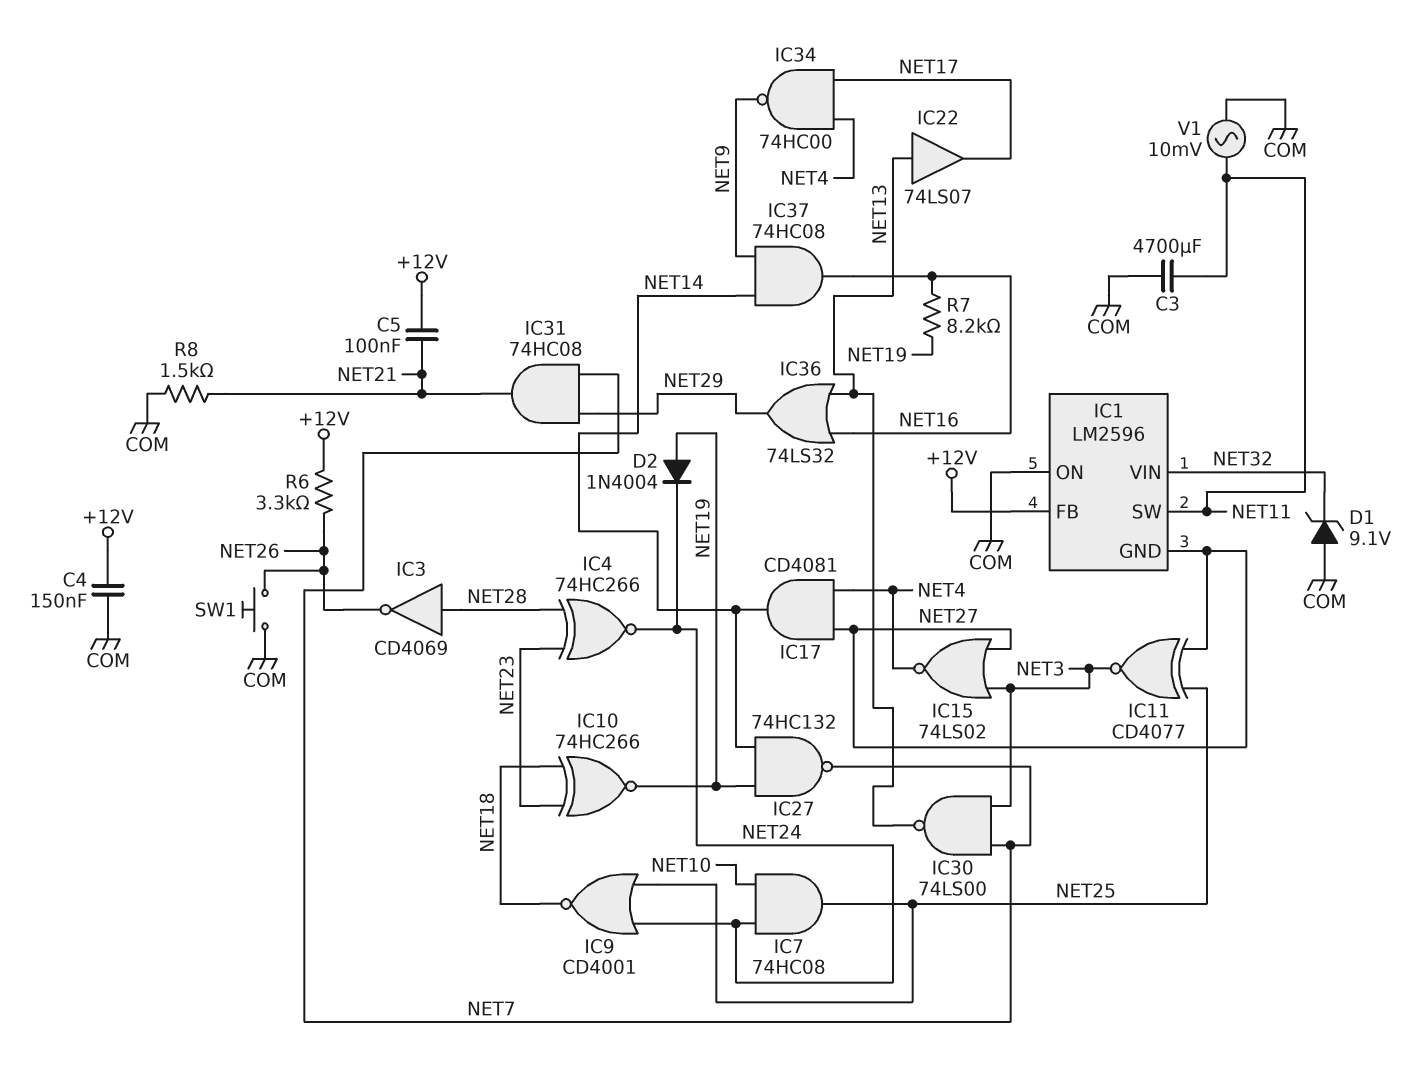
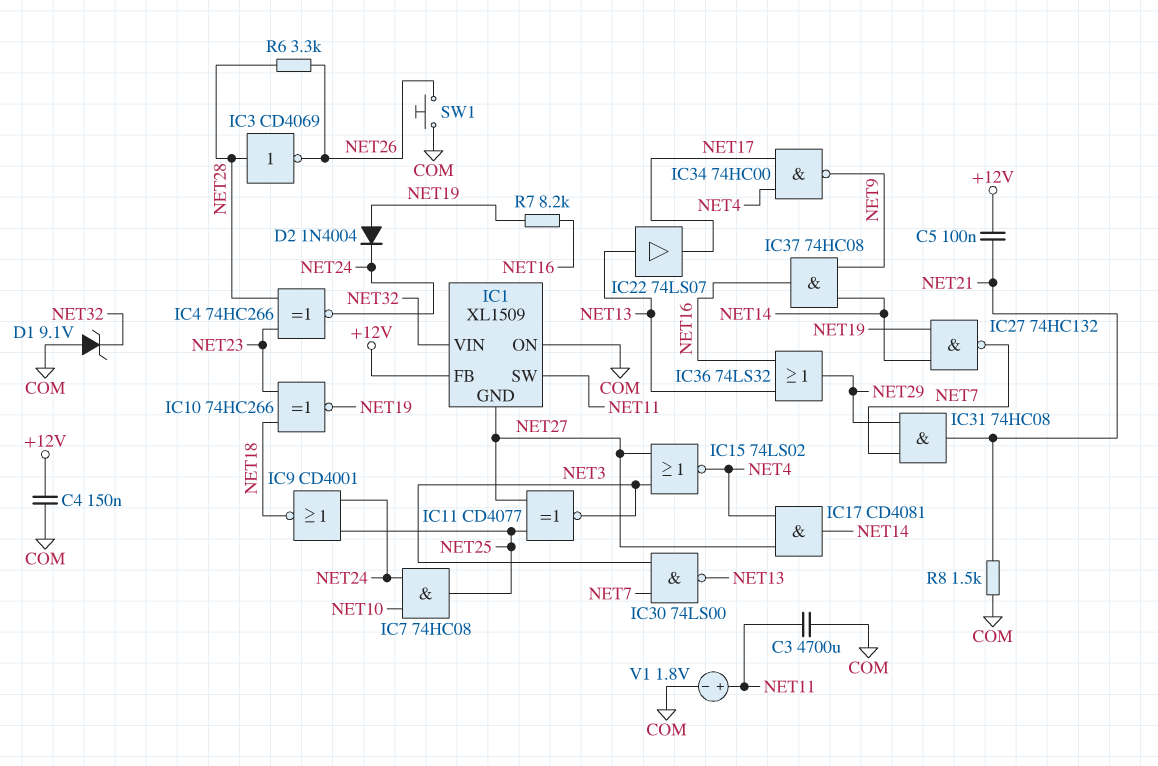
IC1: LM2596 -> XL1509
R6: 3.3k (+12V, NET26) -> 3.3k (NET26, NET28)
V1: AC 10mV (COM, NET11) -> 1.8V (plus NET11, minus COM)

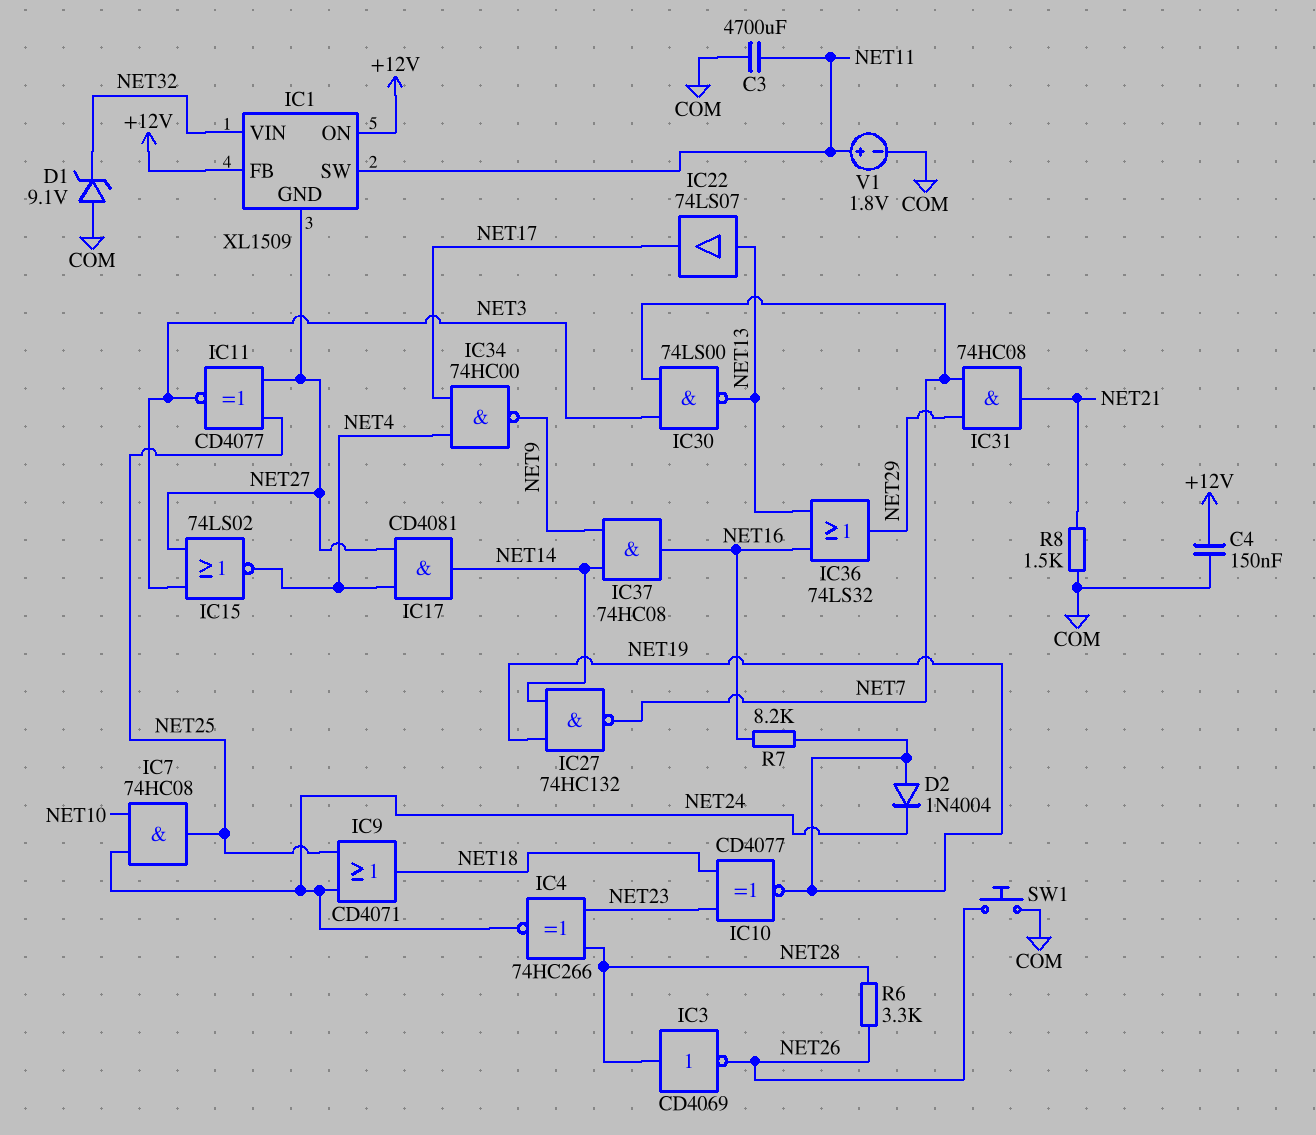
C5: 100nF (+12V, NET21) -> none
IC1 pin ON: COM -> +12V
IC9: NOR CD4001 (in NET24, in NET25, out NET18) -> OR CD4071 (in NET24, in NET25, out NET18)
IC10: XNOR 74HC266 (in NET18, in NET23, out NET19) -> XNOR CD4077 (in NET18, in NET23, out NET19)

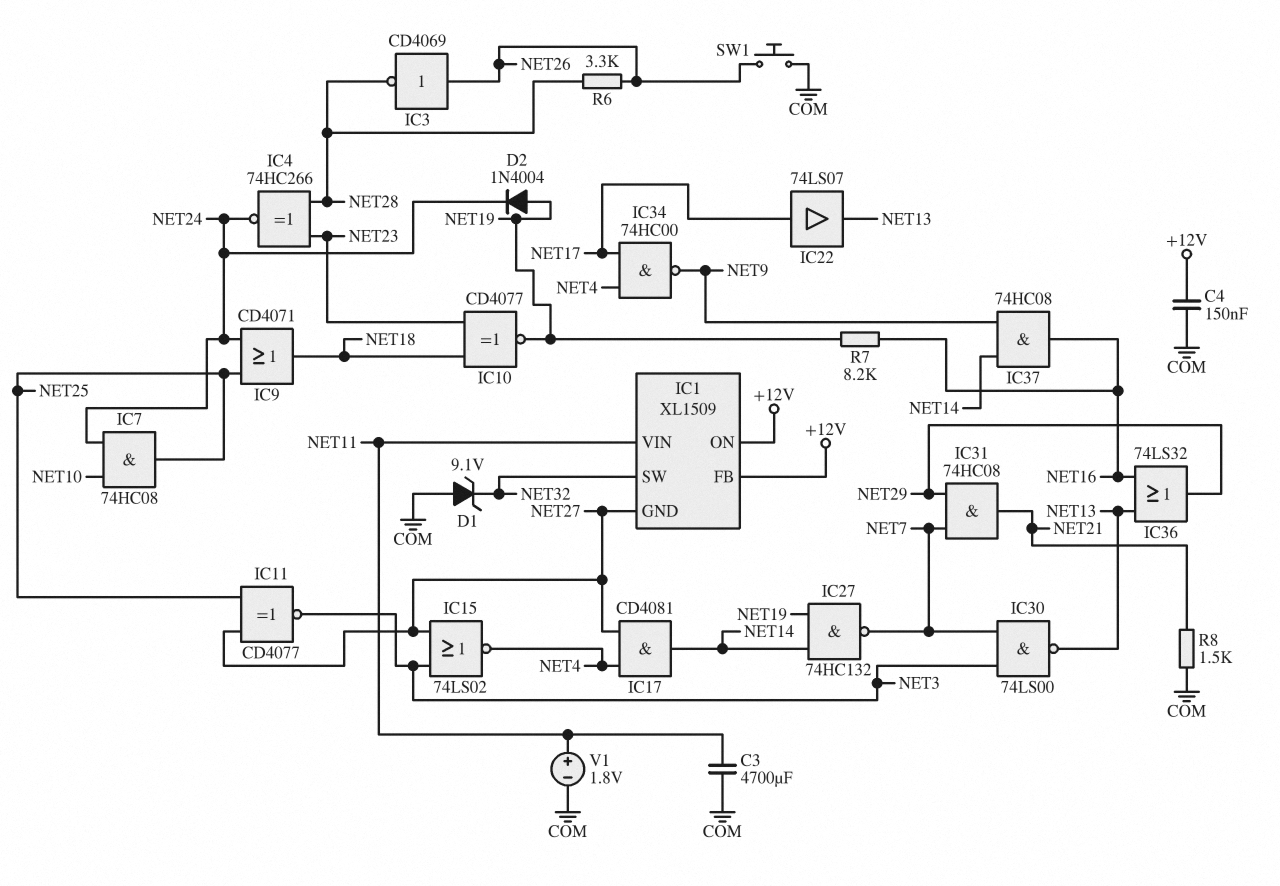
IC1 pin SW: NET11 -> NET32
IC1 pin VIN: NET32 -> NET11
IC3: NOT CD4069 (in NET28, out NET26) -> NOT CD4069 (in NET26, out NET28)
IC22: buffer 74LS07 (in NET13, out NET17) -> buffer 74LS07 (in NET17, out NET13)

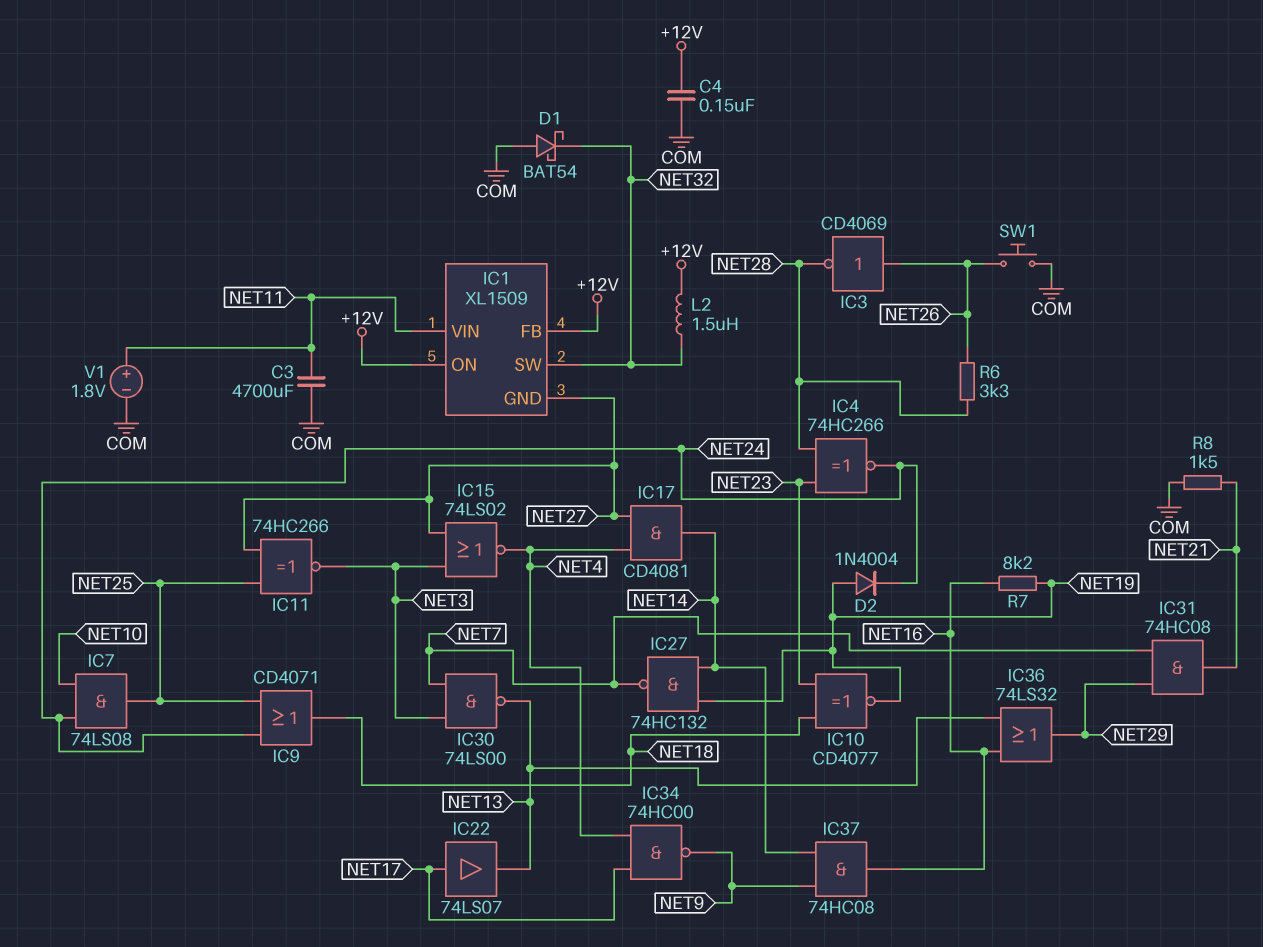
D1: zener 9.1V (A COM, K NET32) -> schottky BAT54 (A COM, K NET32)
IC7: AND 74HC08 (in NET10, in NET24, out NET25) -> AND 74LS08 (in NET10, in NET24, out NET25)
IC11: XNOR CD4077 (in NET25, in NET27, out NET3) -> XNOR 74HC266 (in NET25, in NET27, out NET3)
L2: none -> 1.5uH (+12V, NET32)

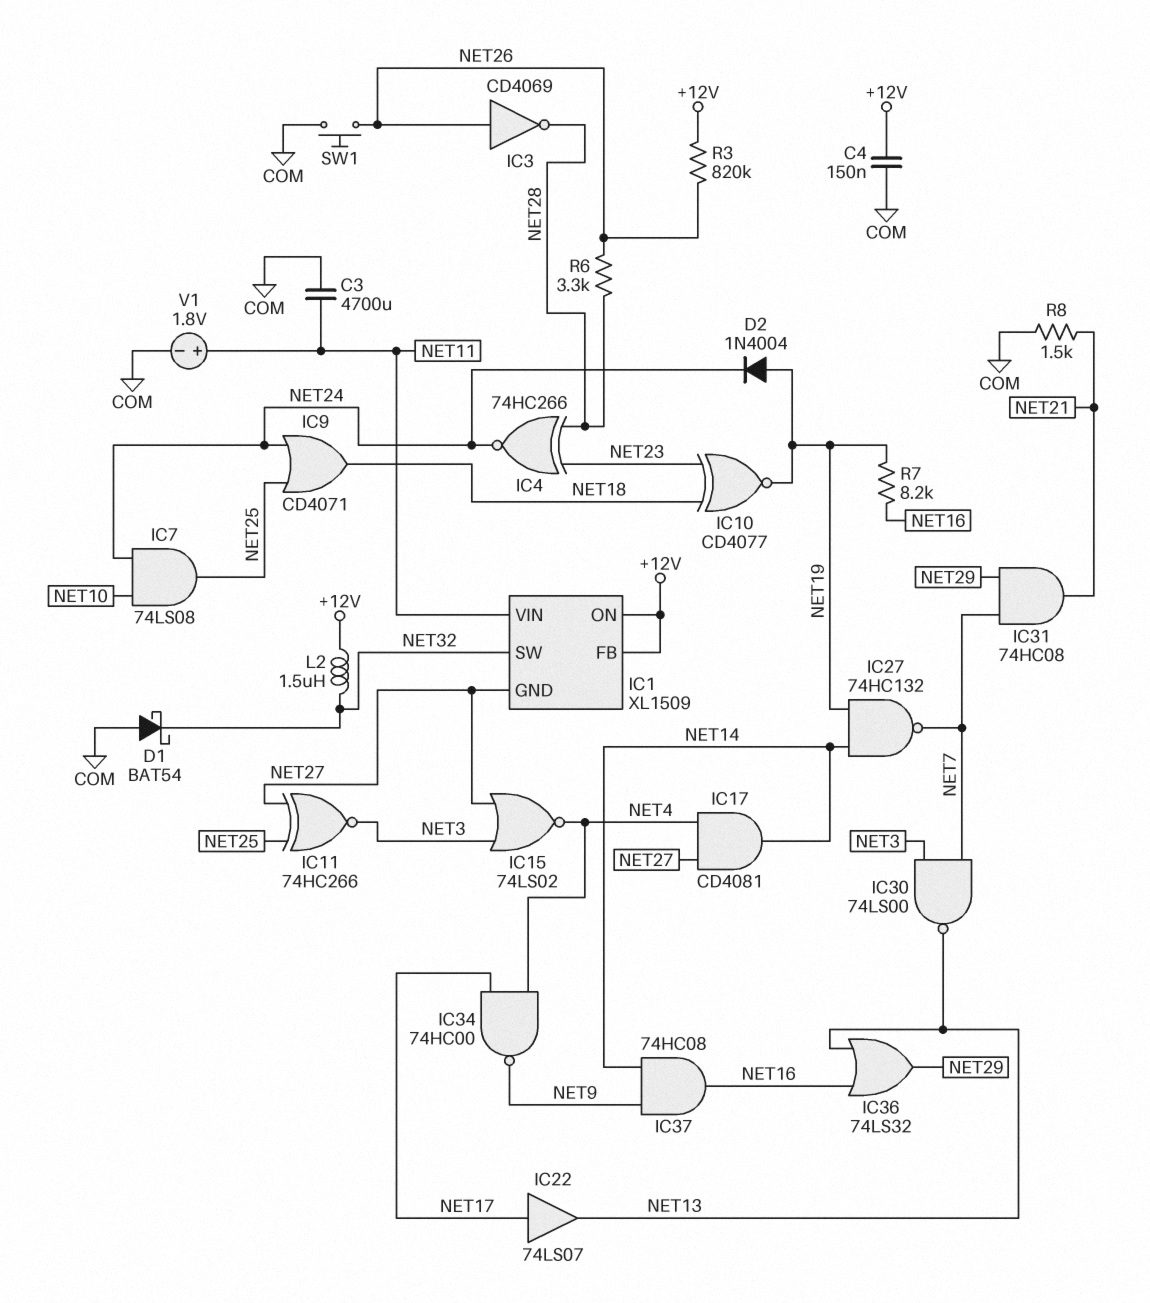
R3: none -> 820k (+12V, NET26)

